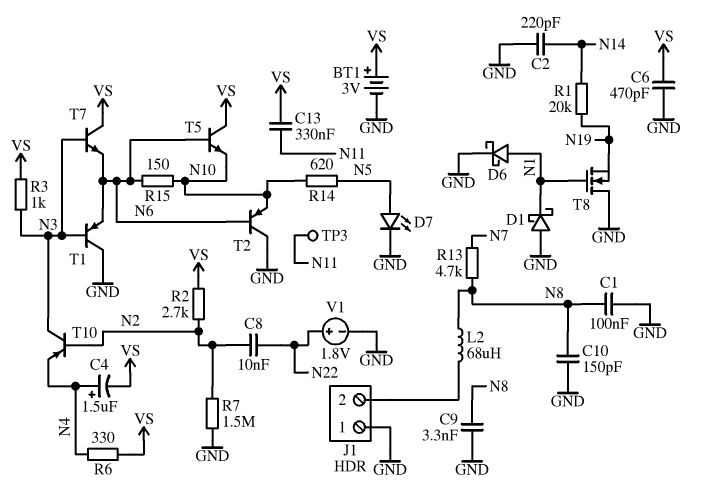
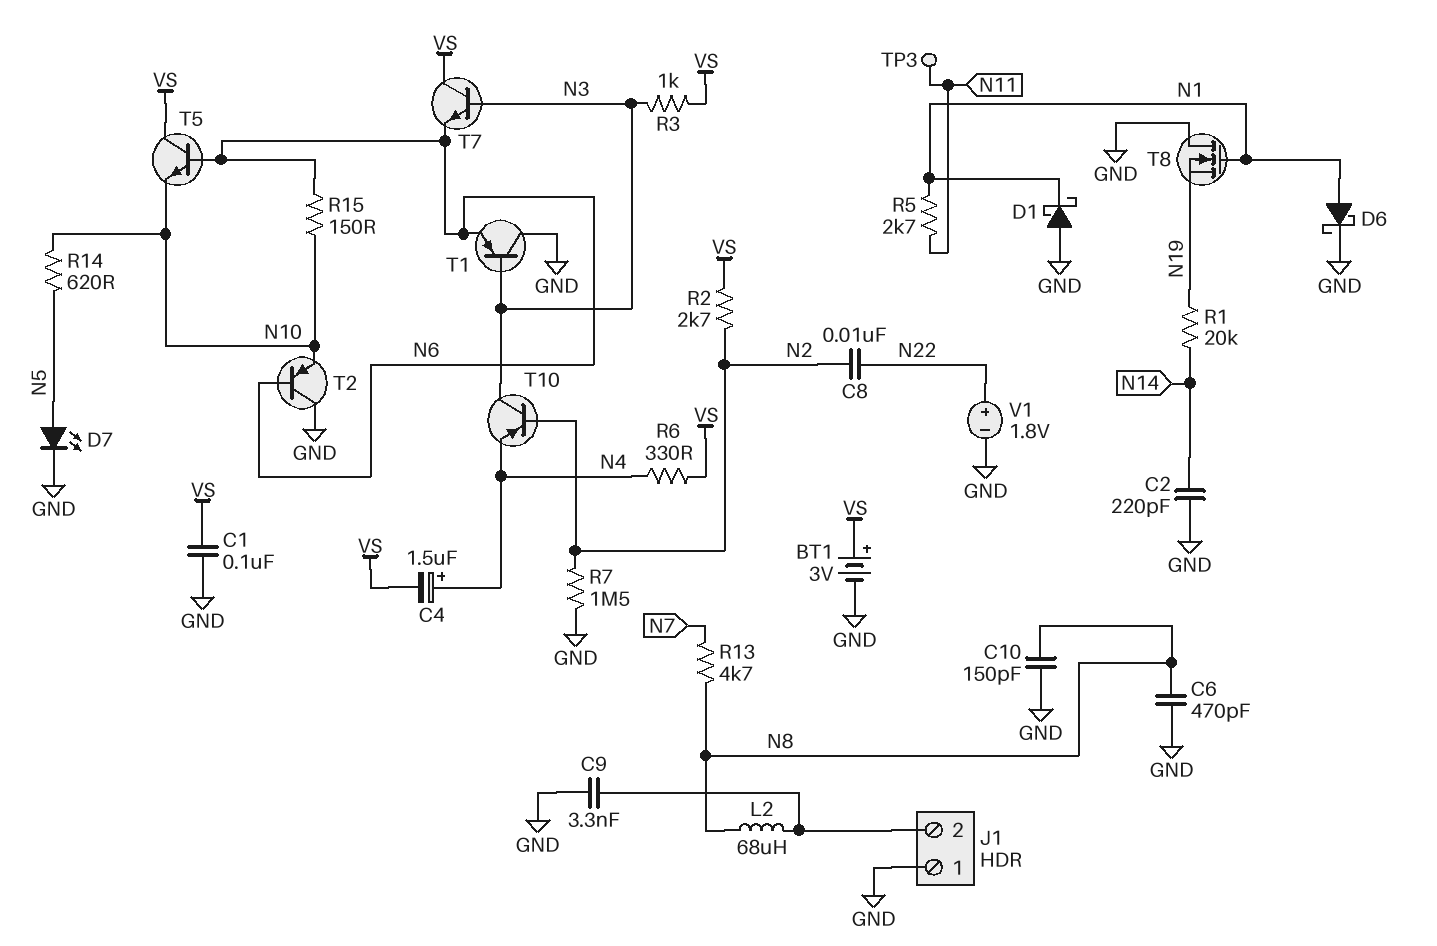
C1: 100nF (GND, N8) -> 100nF (GND, VS)
C6: 470pF (GND, VS) -> 470pF (GND, N8)
C9: 3.3nF (GND, N8) -> 3.3nF (GND, J1/2)
C13: 330nF (N11, VS) -> none
R5: none -> 2.7k (N1, N11)

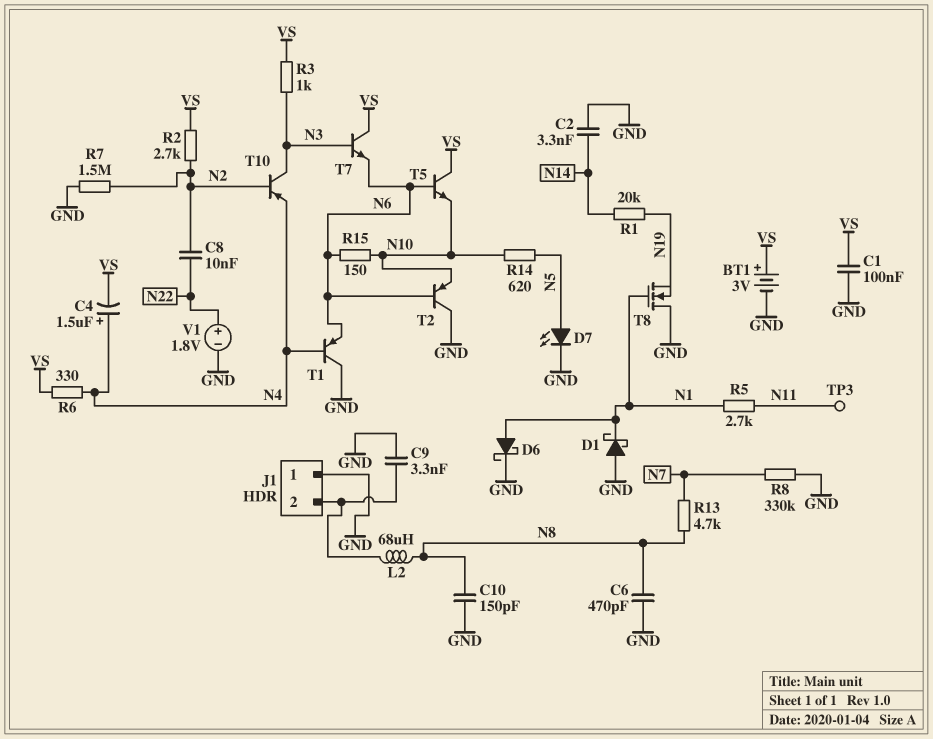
C2: 220pF (GND, N14) -> 3.3nF (GND, N14)
R8: none -> 330k (GND, N7)
T1: PNP (B N3, C GND, E N6) -> PNP (B N4, C GND, E N6)

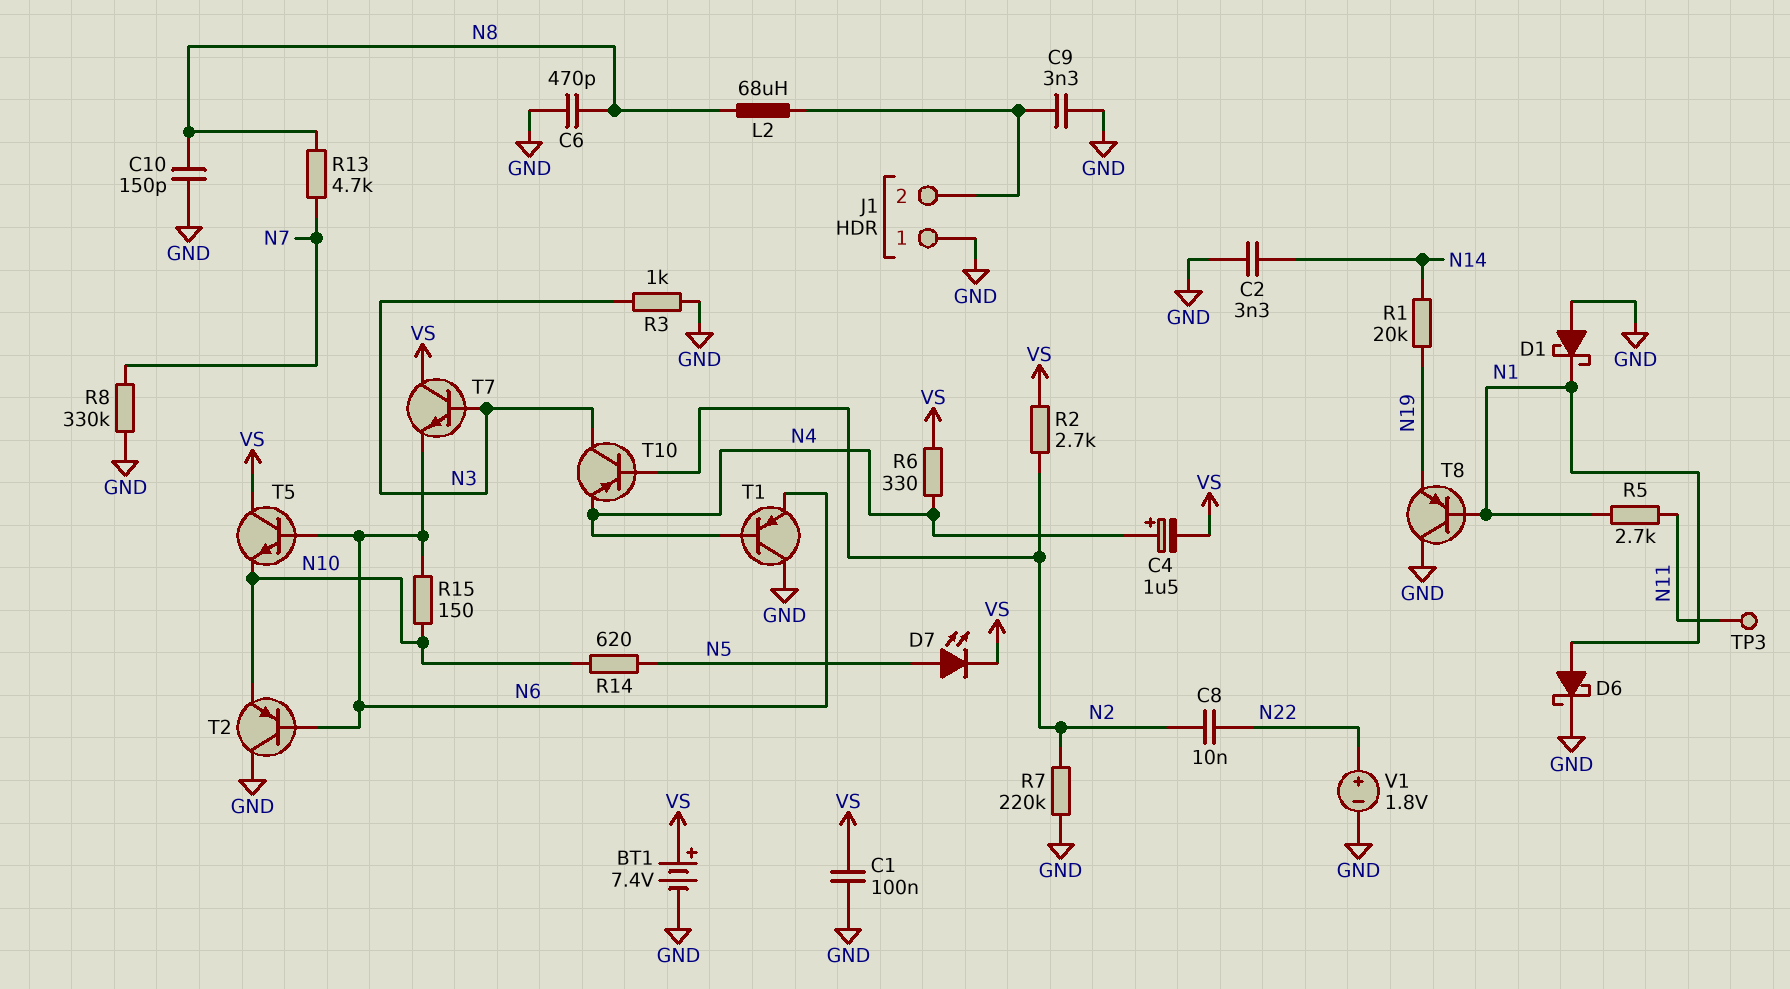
BT1: 3V (plus VS, minus GND) -> 7.4V (plus VS, minus GND)
D7: LED (A N5, K GND) -> LED (A N5, K VS)
R3: 1k (N3, VS) -> 1k (GND, N3)
R7: 1.5M (GND, N2) -> 220k (GND, N2)
T8: NMOS (G N1, D GND, S N19) -> PNP (B N1, C GND, E N19)

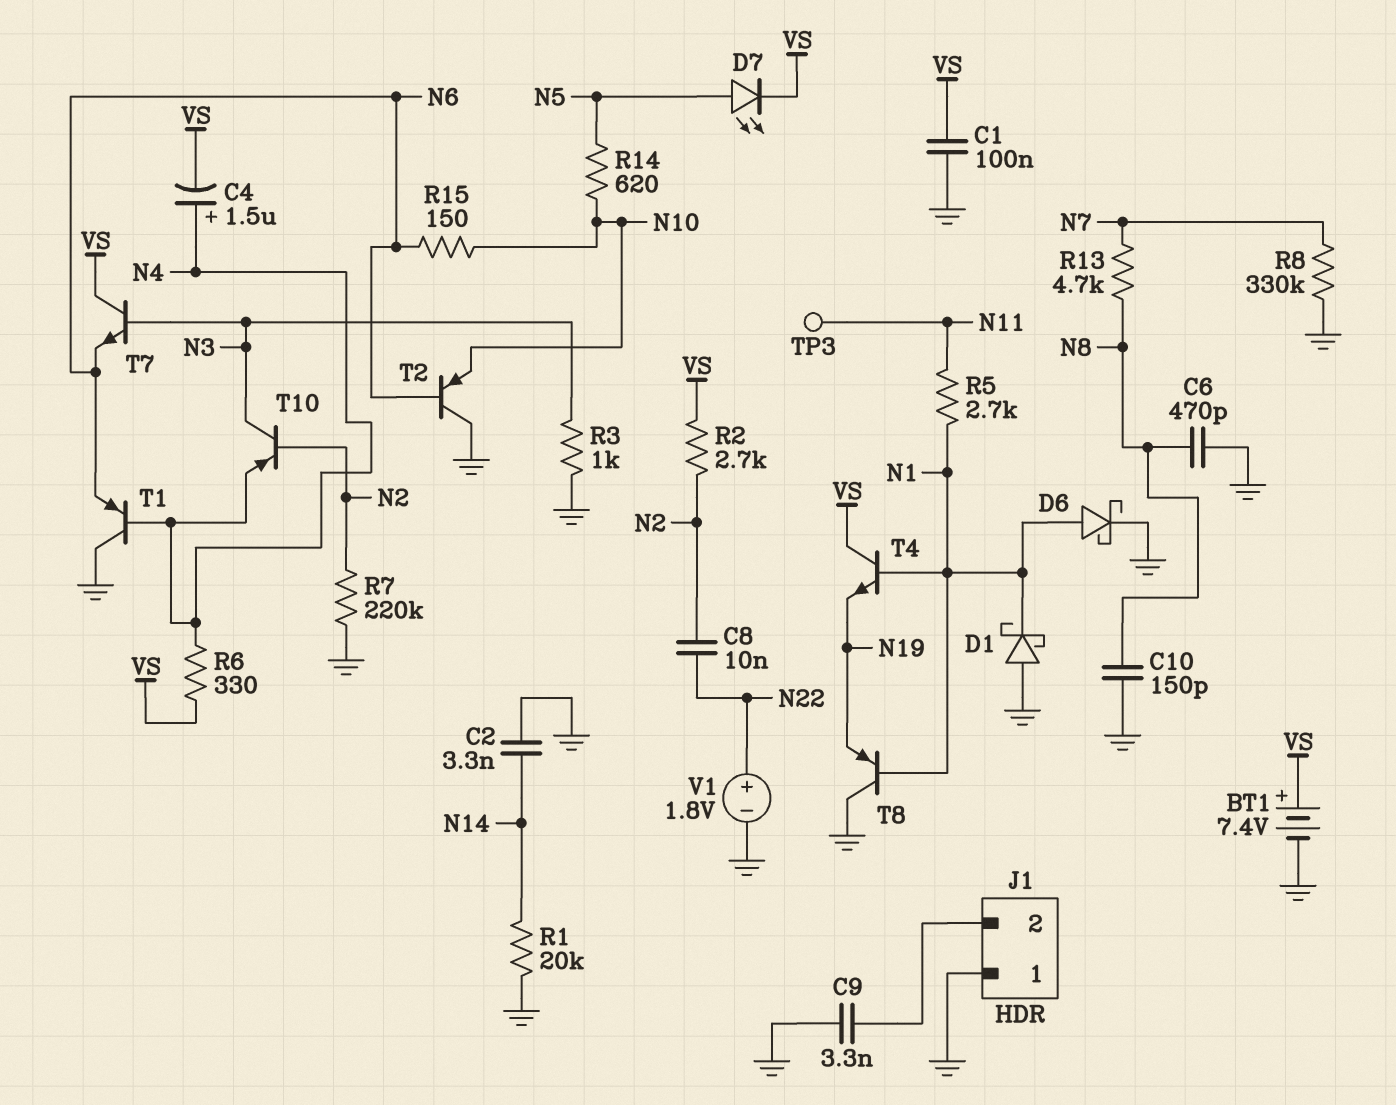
L2: 68uH (J1/2, N8) -> none
R1: 20k (N14, N19) -> 20k (GND, N14)
T4: none -> NPN (B N1, C VS, E N19)
T5: NPN (B N6, C VS, E N10) -> none

